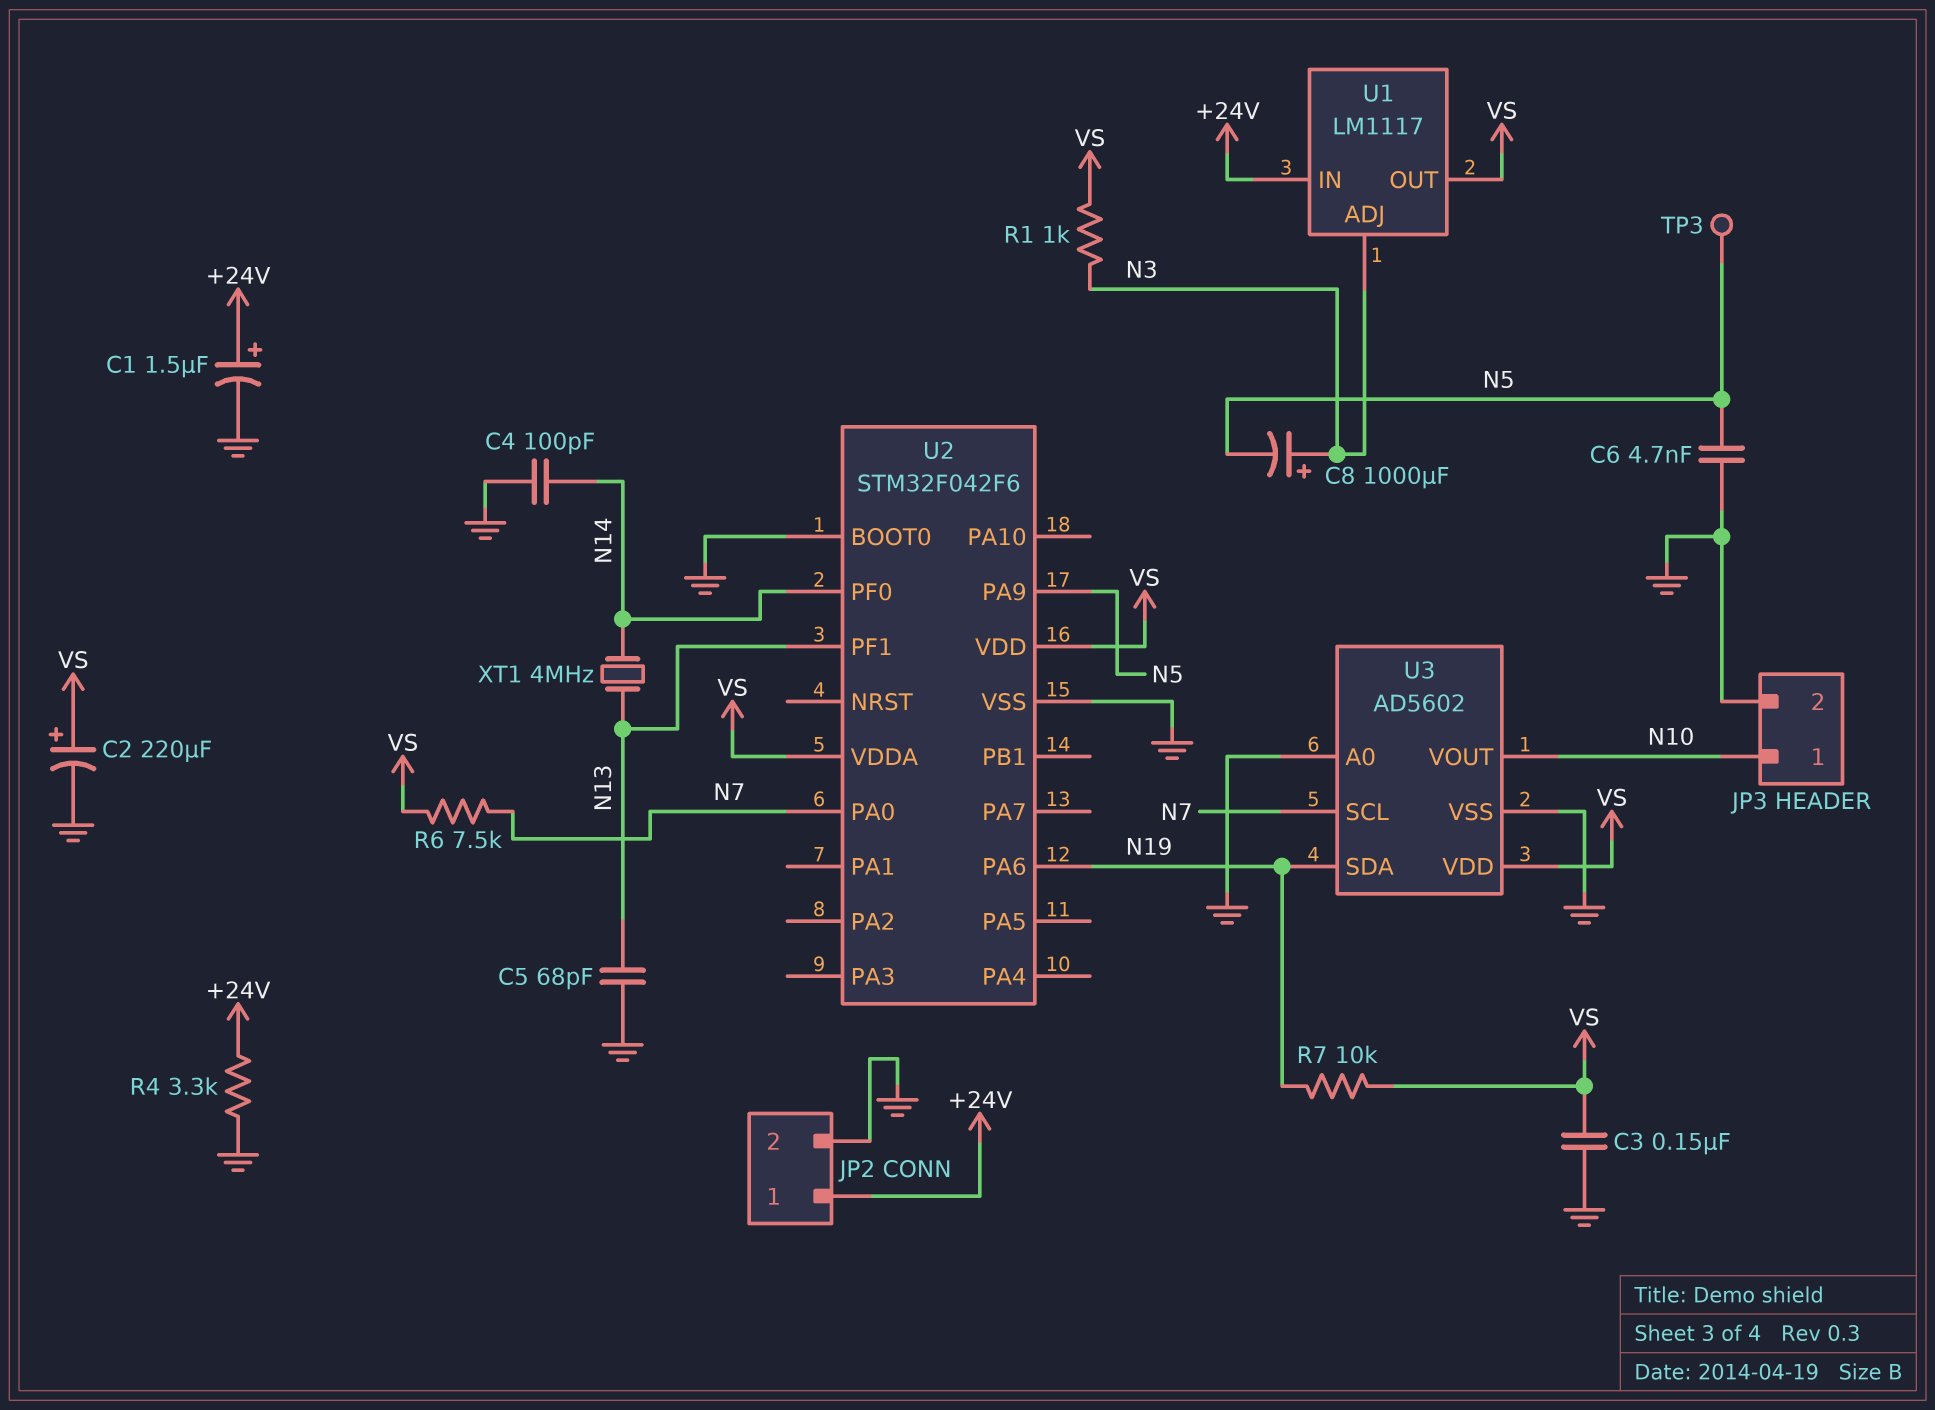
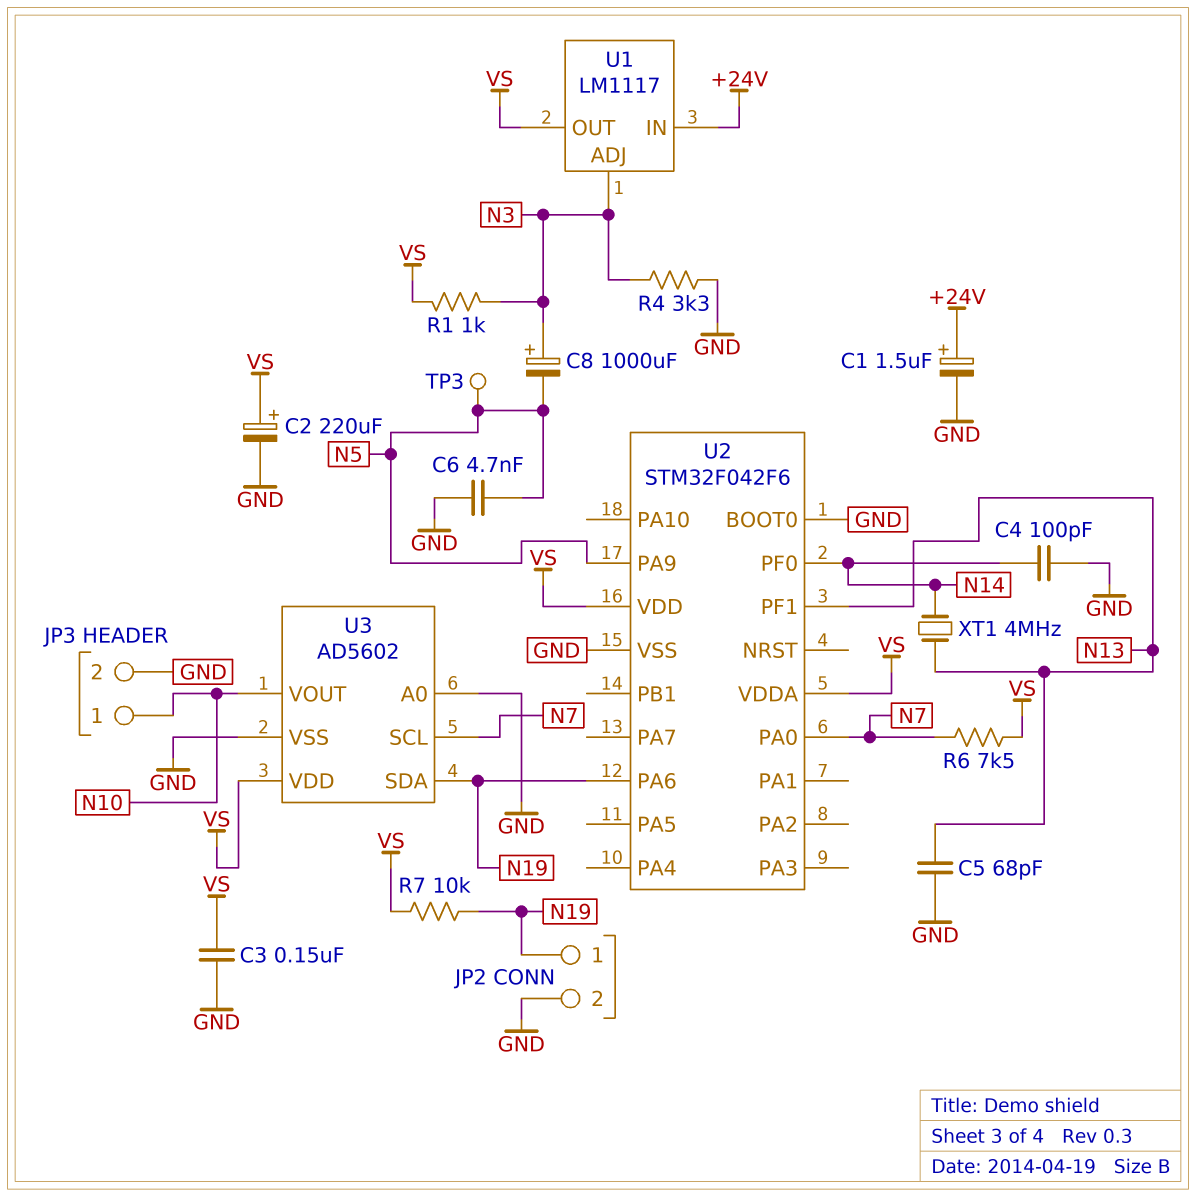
JP2 pin 1: +24V -> N19
R4: 3.3k (+24V, GND) -> 3.3k (GND, N3)

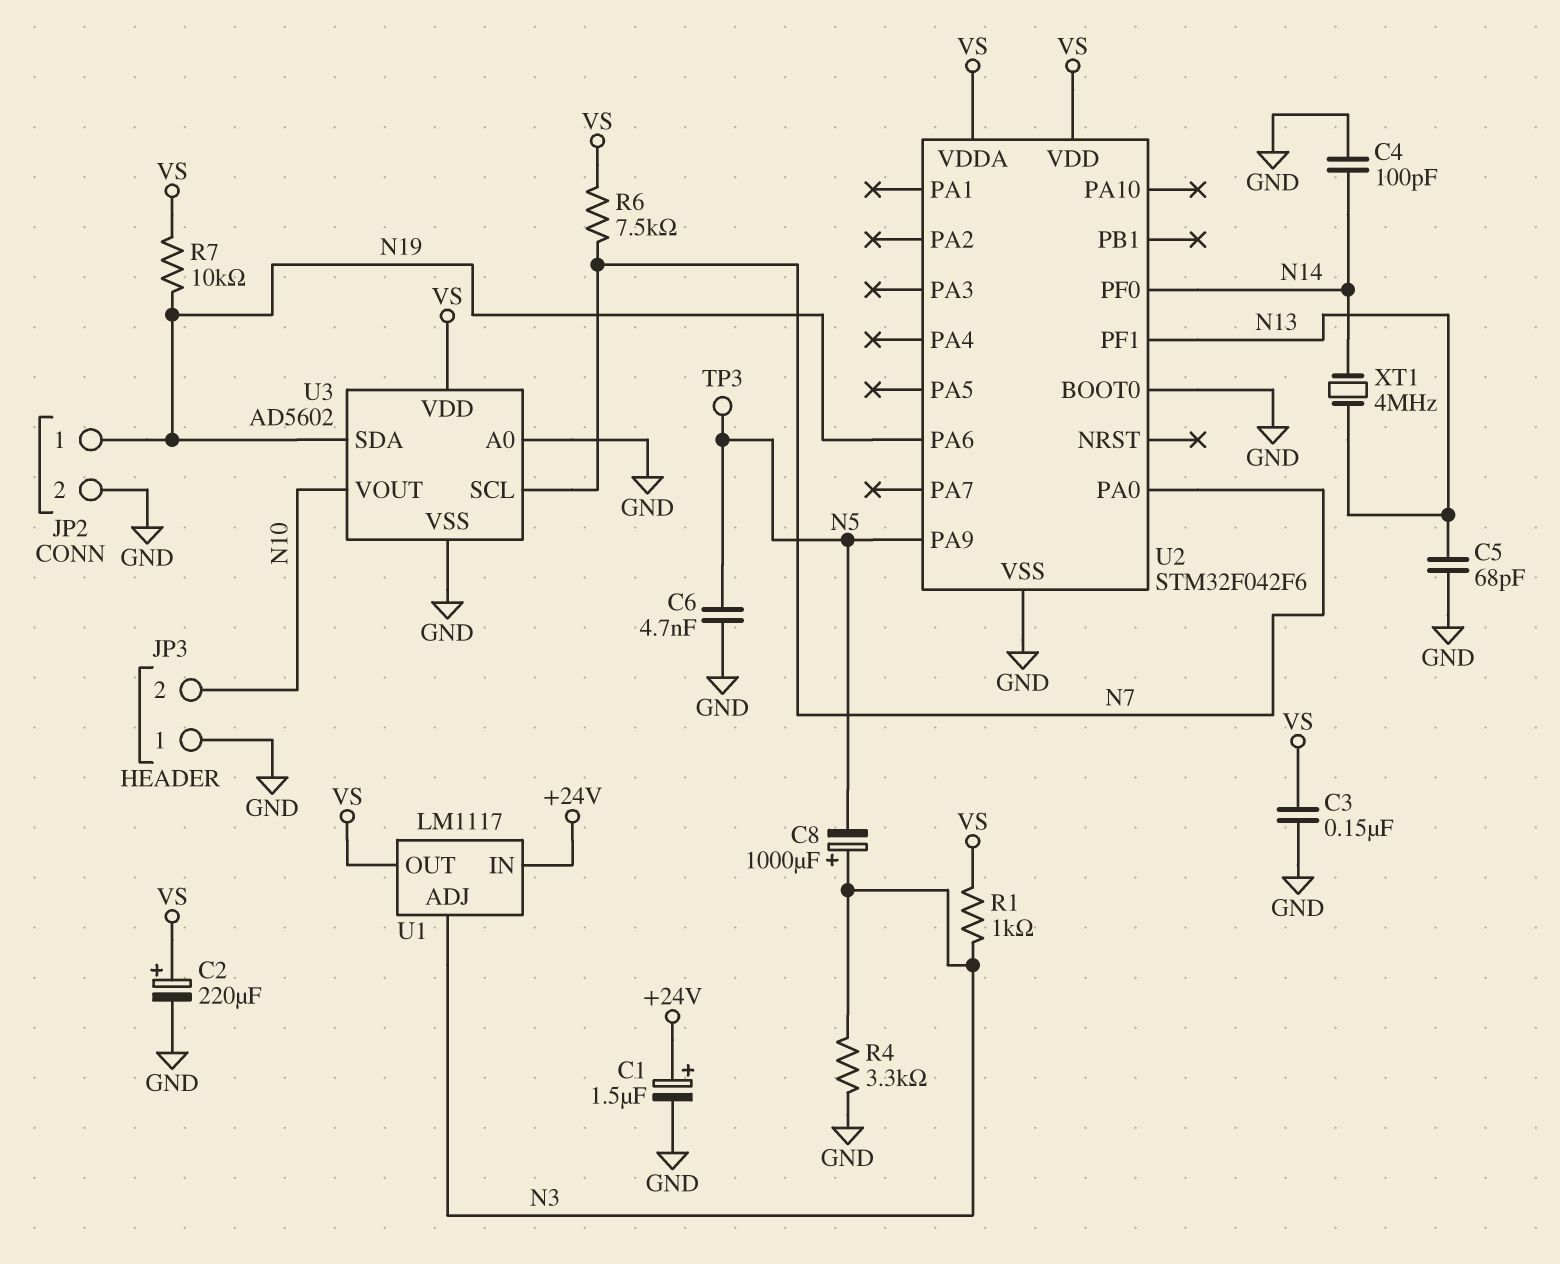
JP3 pin 1: N10 -> GND
JP3 pin 2: GND -> N10

